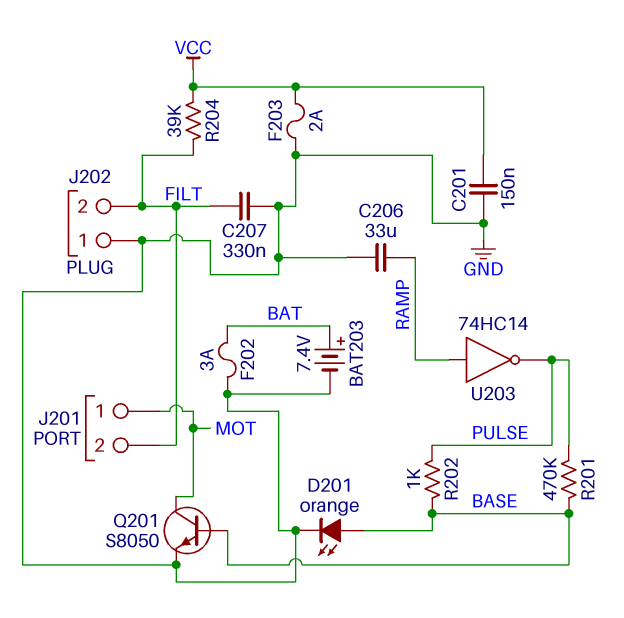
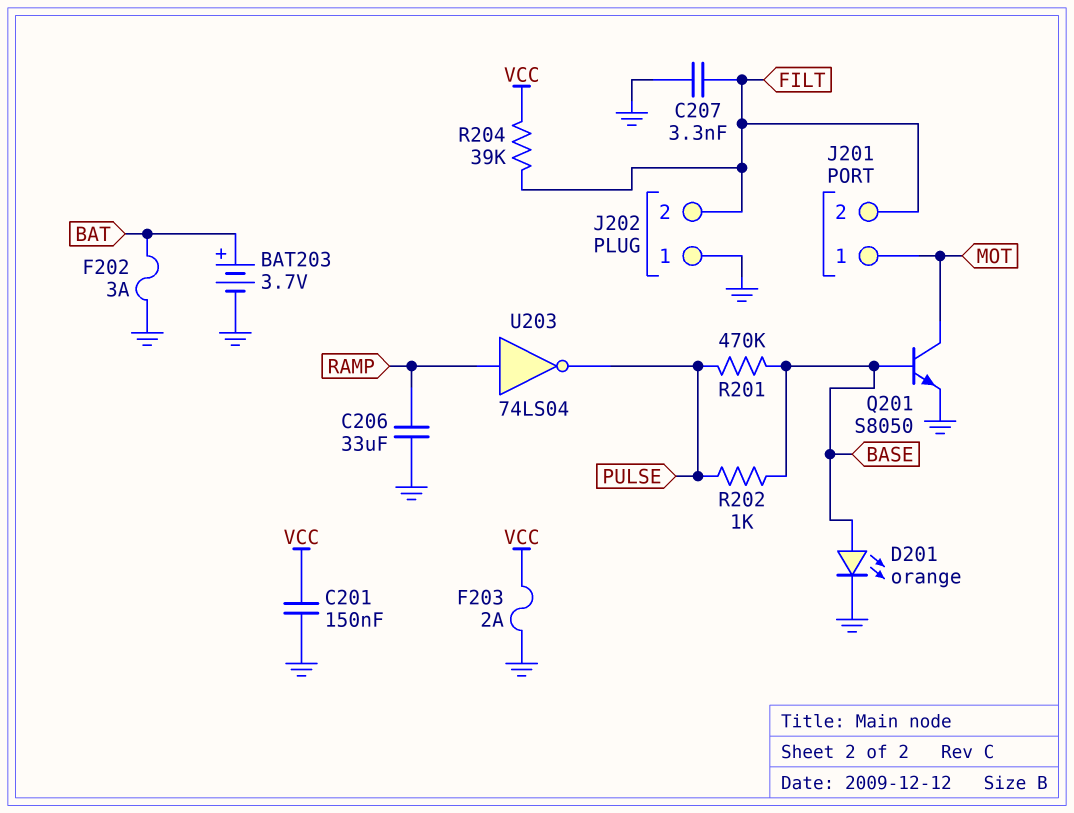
BAT203: 7.4V (plus BAT, minus GND) -> 3.7V (plus BAT, minus GND)
C207: 330nF (FILT, GND) -> 3.3nF (FILT, GND)
U203: NOT 74HC14 (in RAMP, out PULSE) -> NOT 74LS04 (in RAMP, out PULSE)

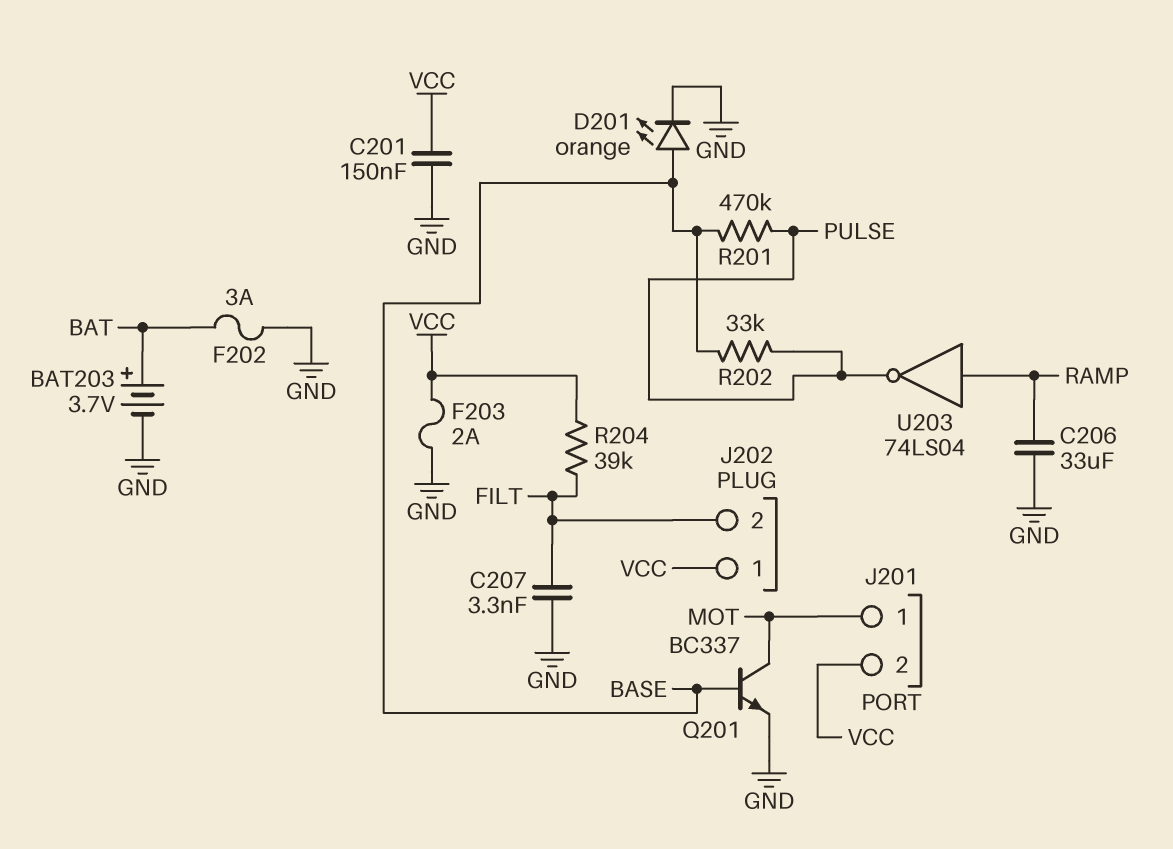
J201 pin 2: FILT -> VCC
J202 pin 1: GND -> VCC
Q201: NPN S8050 (B BASE, C MOT, E GND) -> NPN BC337 (B BASE, C MOT, E GND)
R202: 1k (BASE, PULSE) -> 33k (BASE, PULSE)

